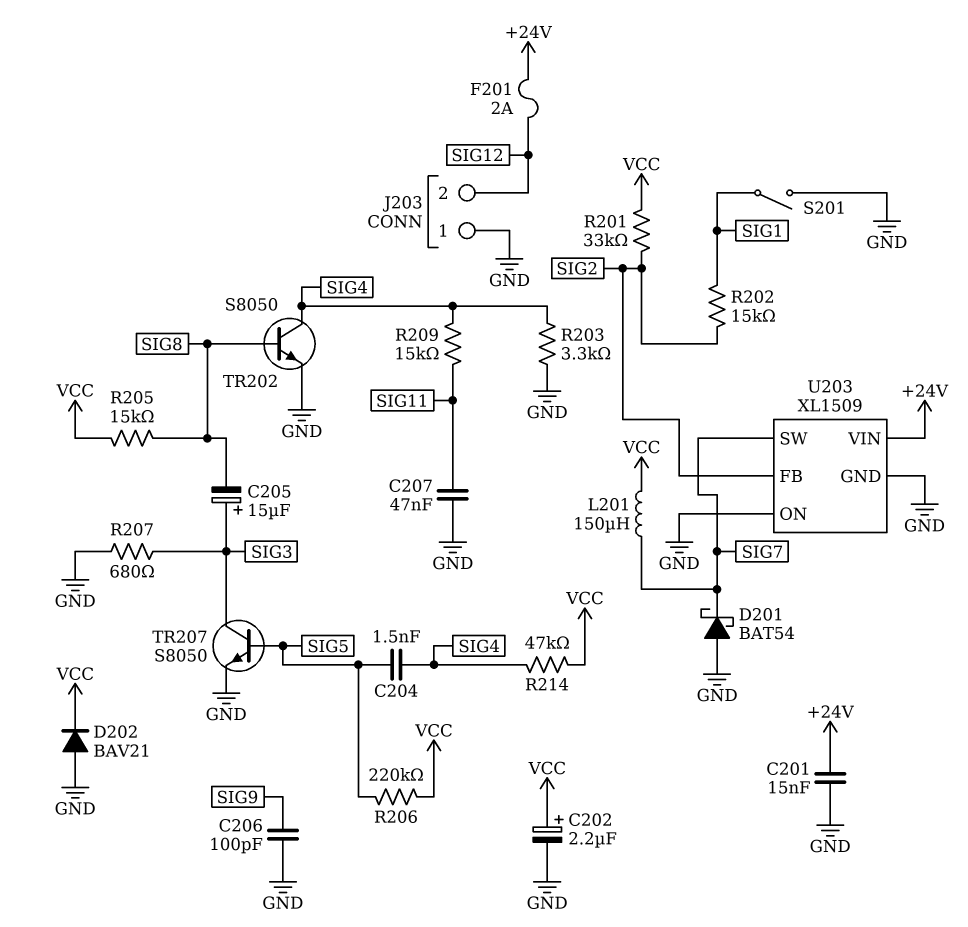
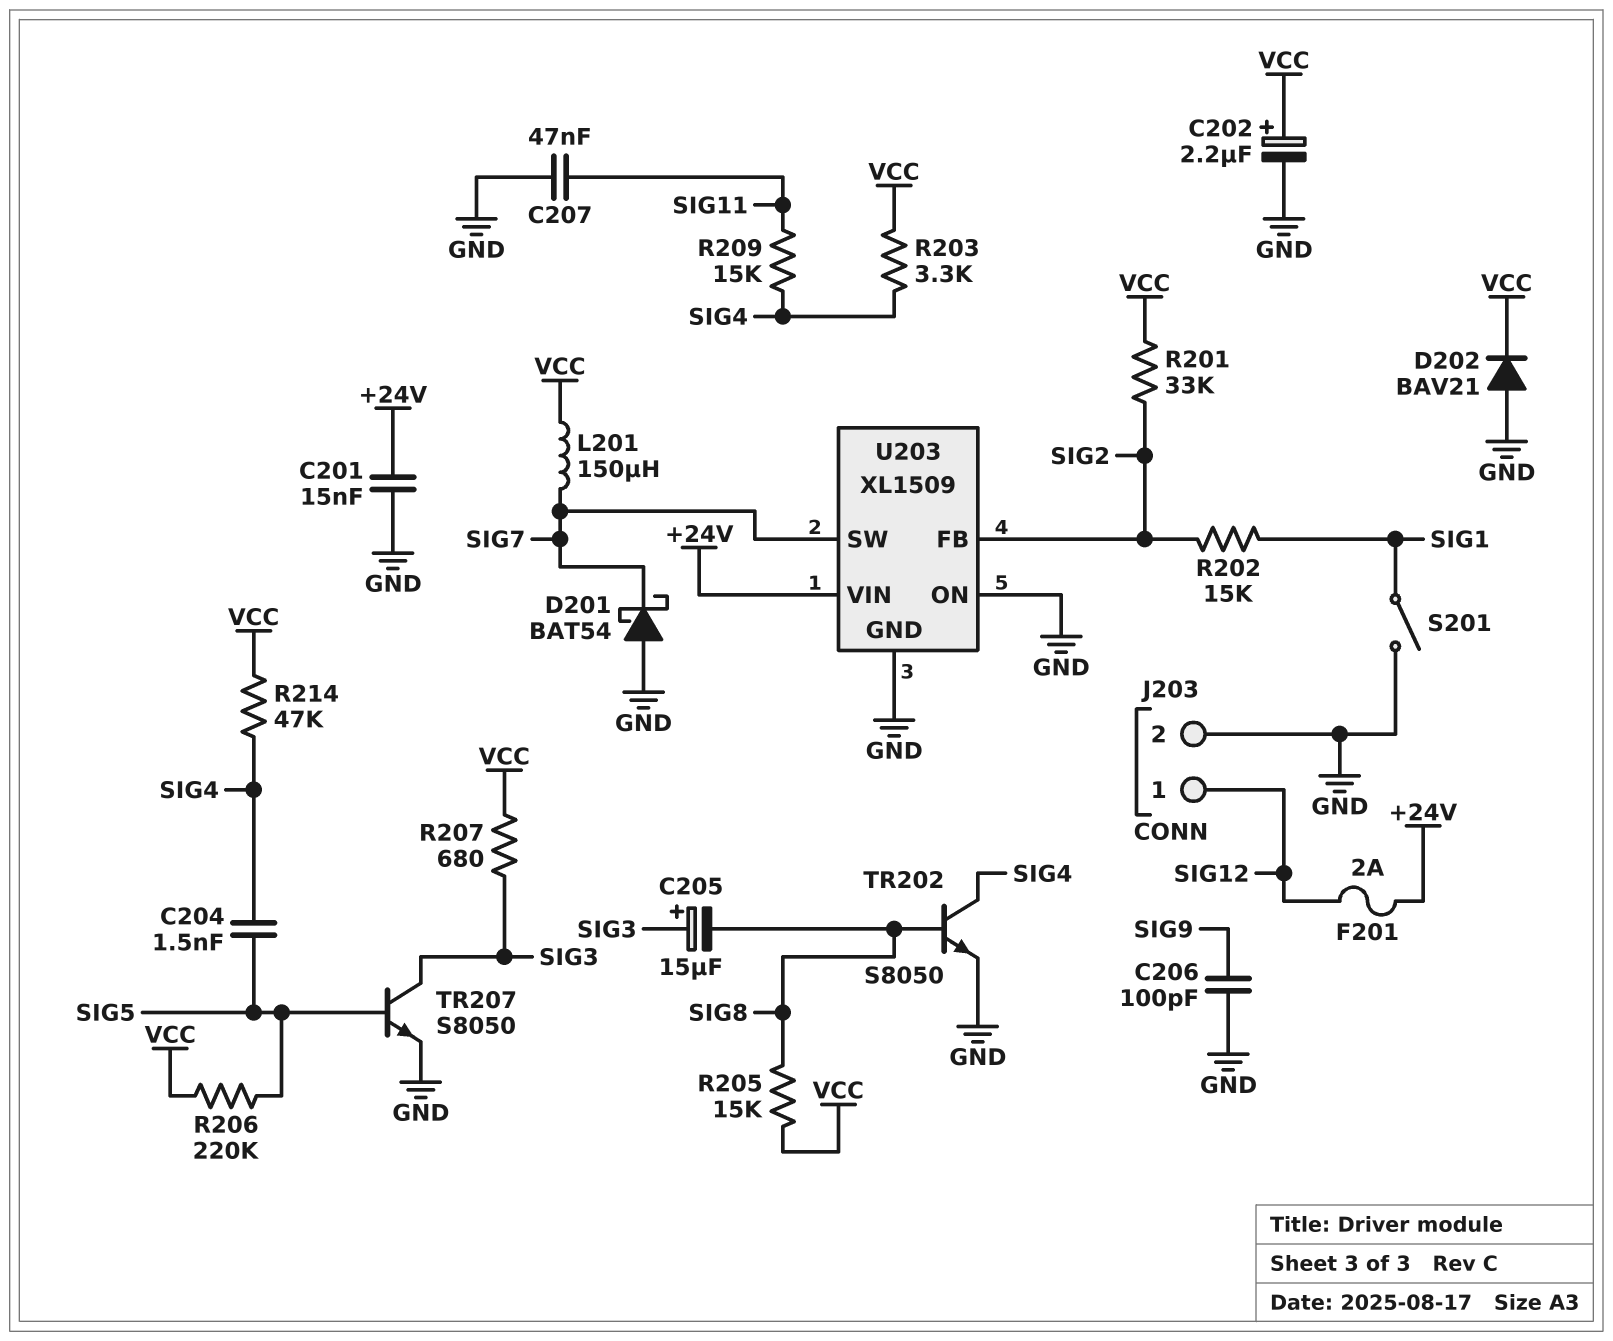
J203 pin 1: GND -> SIG12
J203 pin 2: SIG12 -> GND
R203: 3.3k (GND, SIG4) -> 3.3k (SIG4, VCC)
R207: 680 (GND, SIG3) -> 680 (SIG3, VCC)

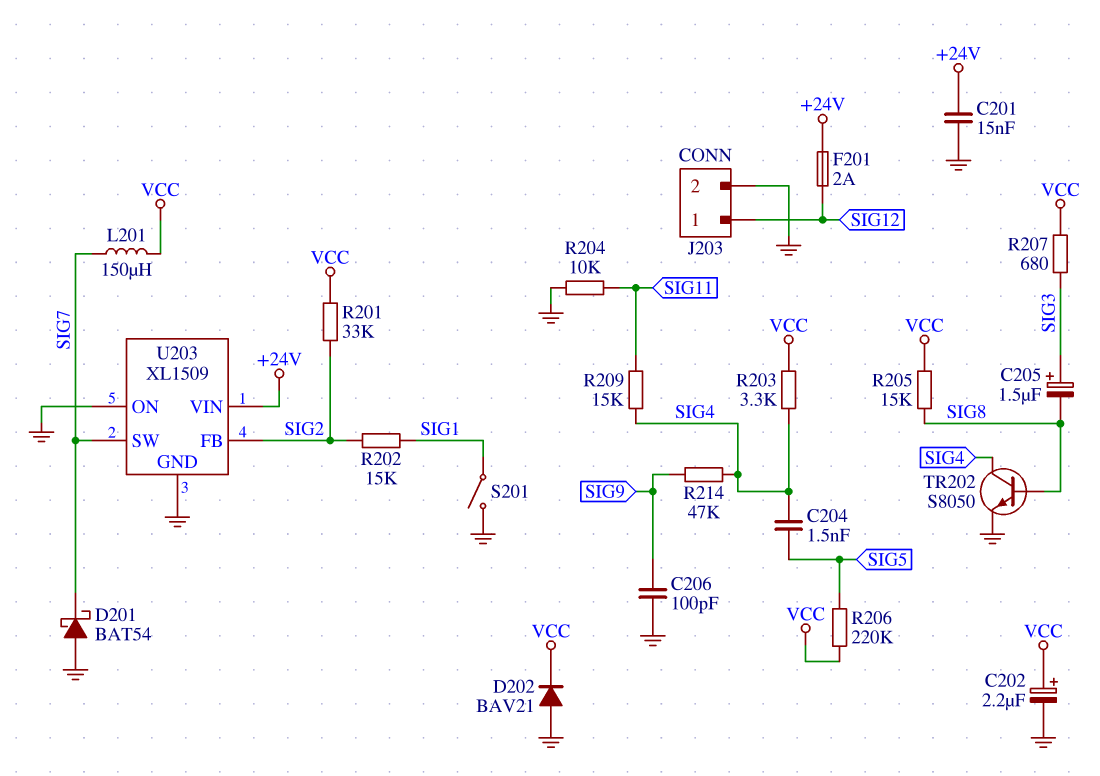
C205: 15uF (plus SIG3, minus SIG8) -> 1.5uF (plus SIG3, minus SIG8)
C207: 47nF (GND, SIG11) -> none
R204: none -> 10k (GND, SIG11)
R214: 47k (SIG4, VCC) -> 47k (SIG4, SIG9)
TR207: NPN S8050 (B SIG5, C SIG3, E GND) -> none

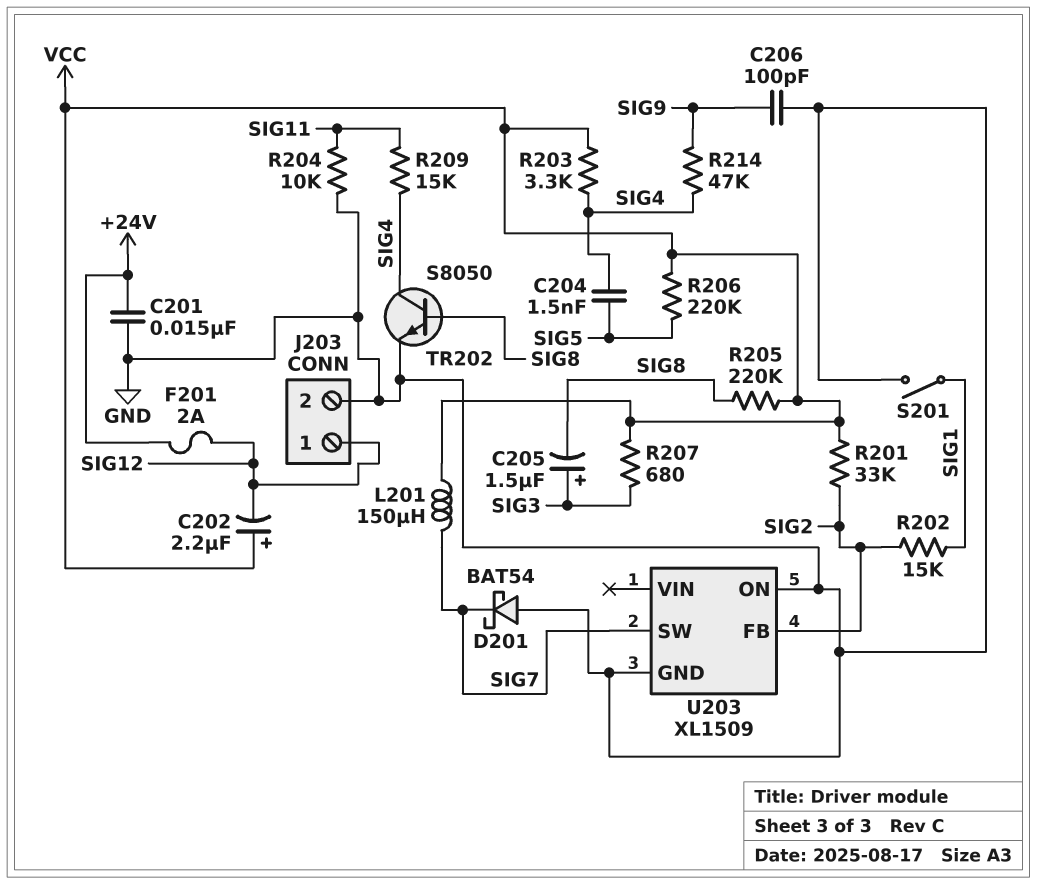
C202: 2.2uF (plus VCC, minus GND) -> 2.2uF (plus VCC, minus SIG12)
D202: diode BAV21 (A GND, K VCC) -> none
R205: 15k (SIG8, VCC) -> 220k (SIG8, VCC)
U203 pin VIN: +24V -> none

